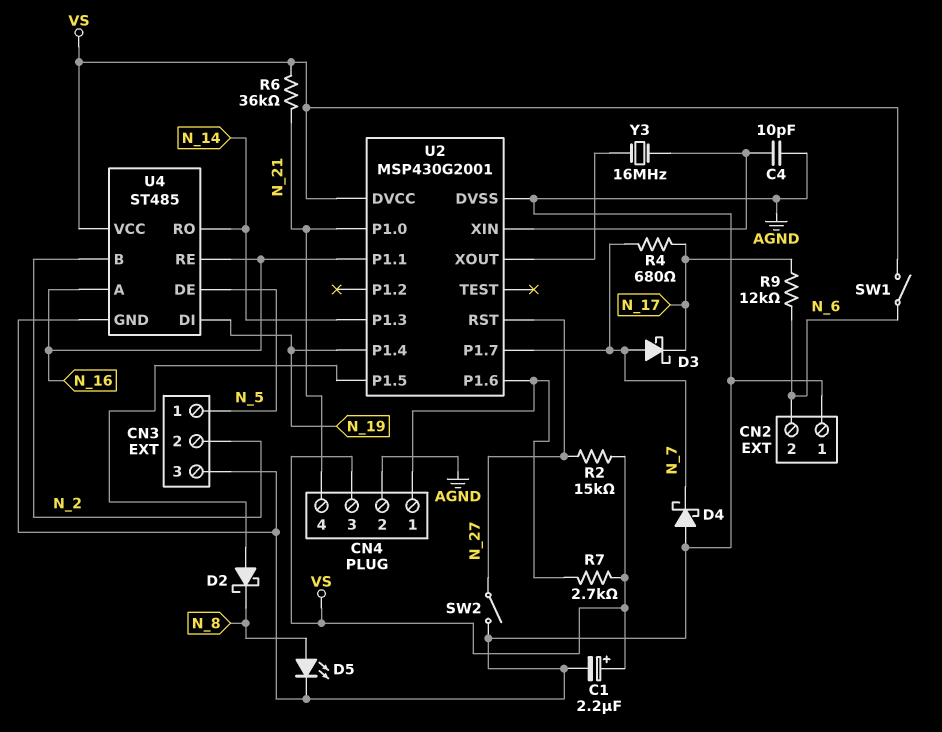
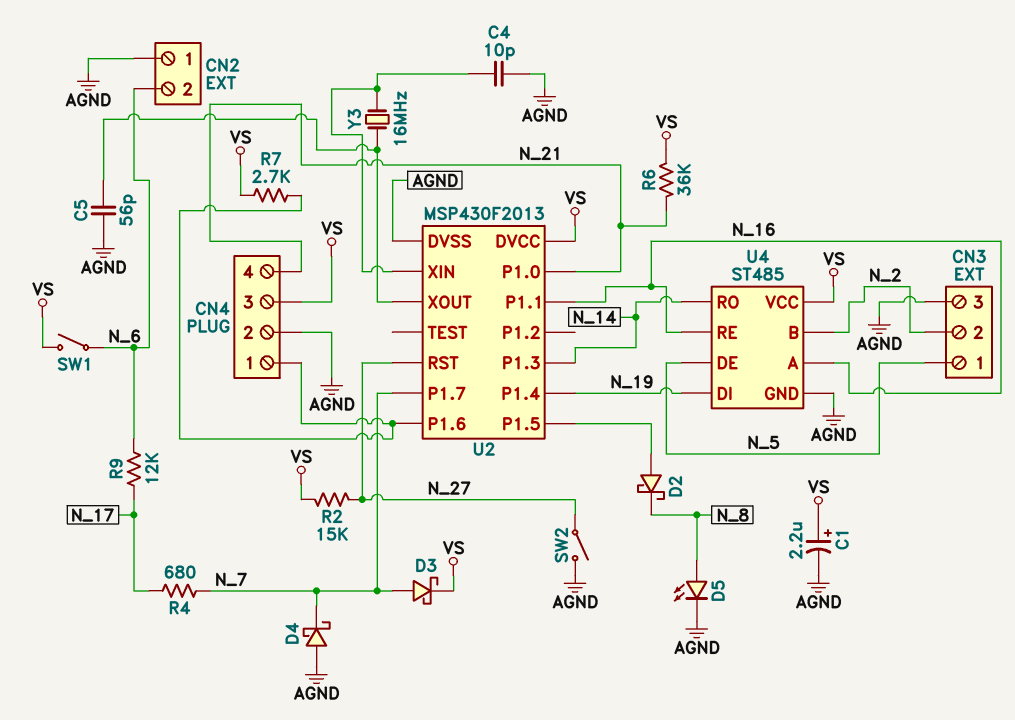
C5: none -> 56pF (AGND, U2/XOUT)
D3: schottky (A N_7, K N_17) -> schottky (A N_7, K VS)
U2: MSP430G2001 -> MSP430F2013

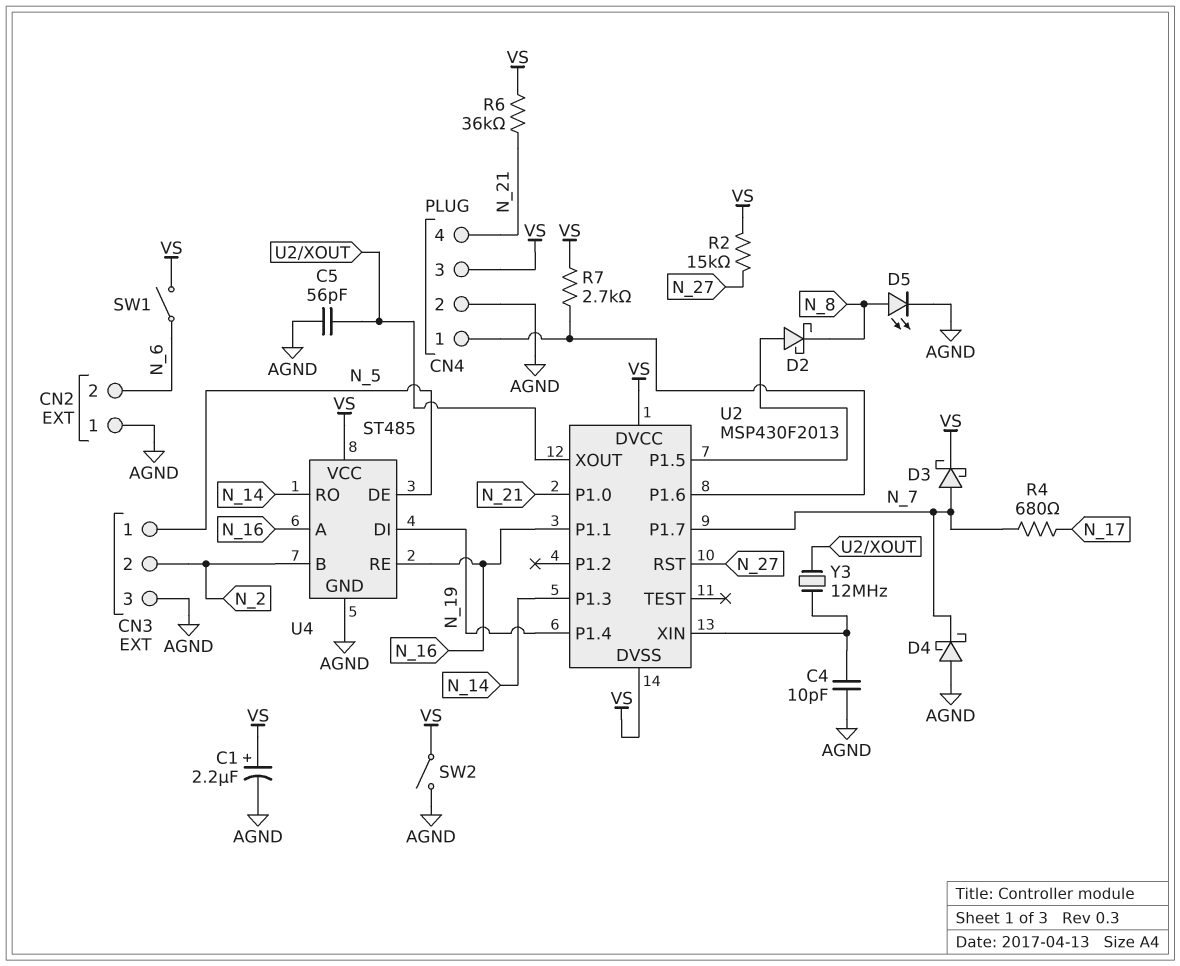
R9: 12k (N_6, N_17) -> none
SW2: switch (AGND, N_27) -> switch (AGND, VS)
U2 pin DVSS: AGND -> VS
Y3: 16MHz (U2/XIN, U2/XOUT) -> 12MHz (U2/XIN, U2/XOUT)

